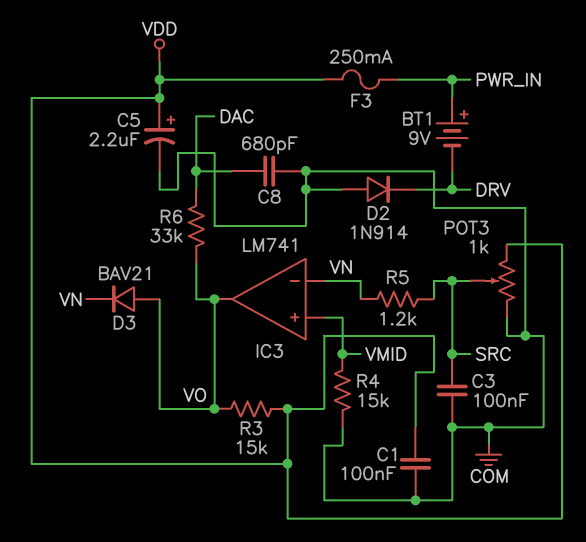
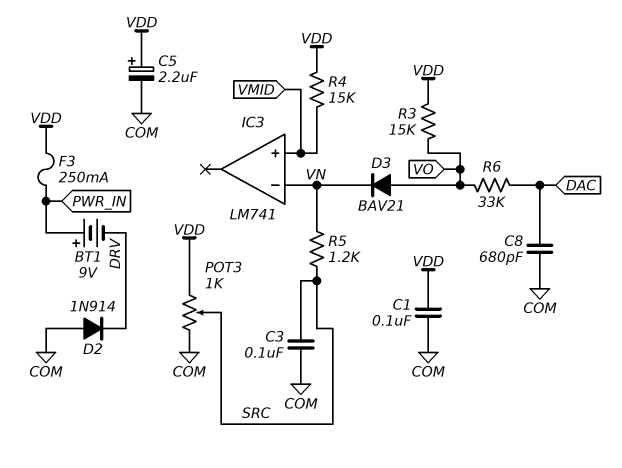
IC3 pin out: VO -> none
R4: 15k (COM, VMID) -> 15k (VDD, VMID)

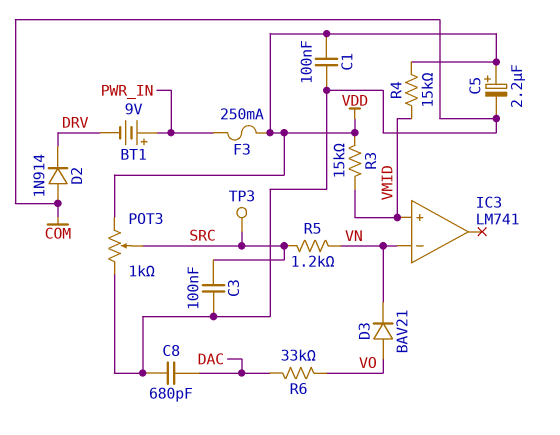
R3: 15k (VDD, VO) -> 15k (VDD, VMID)
TP3: none -> test point (SRC)

